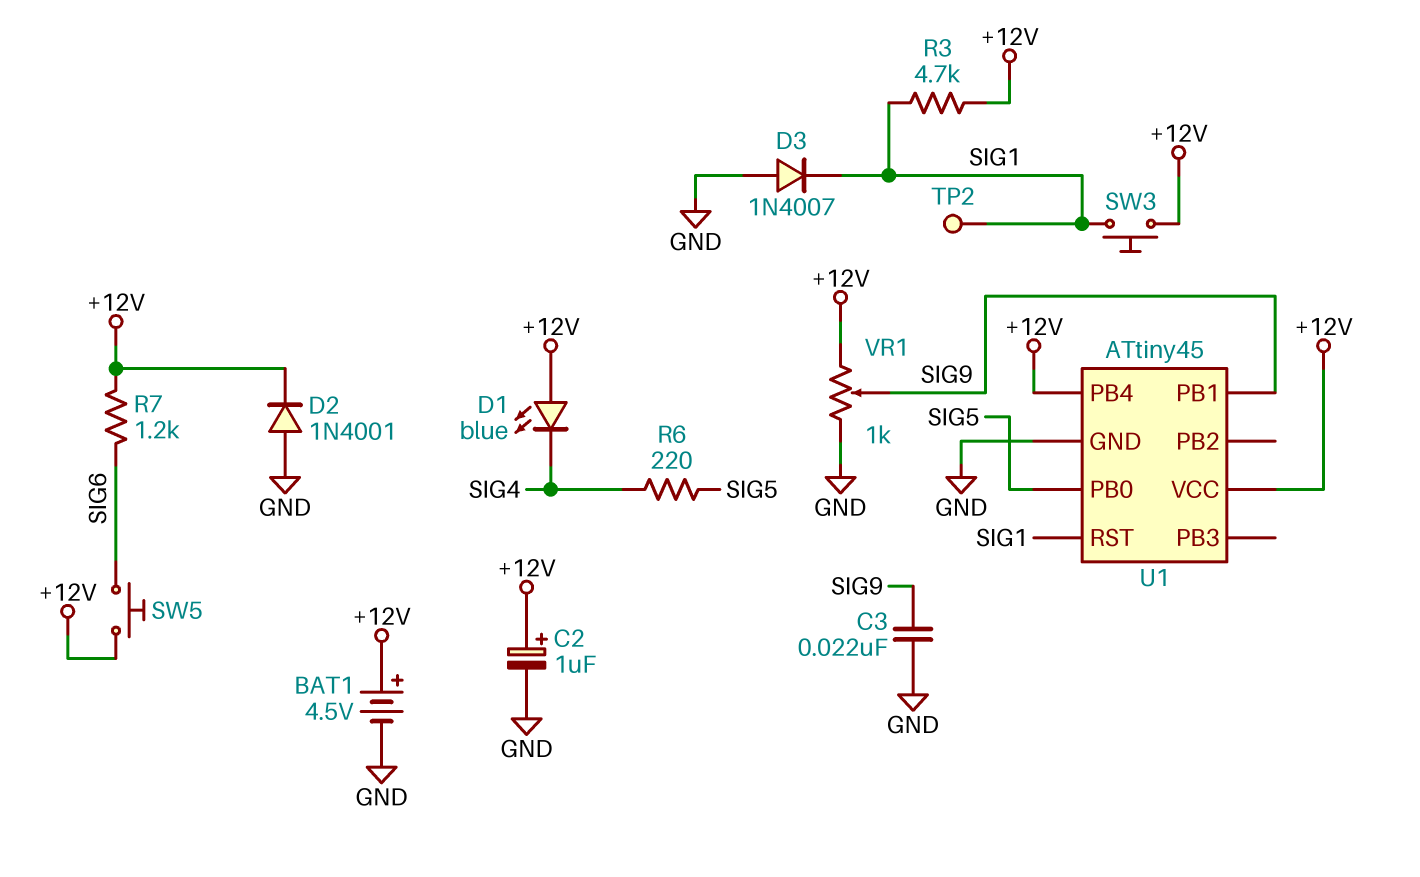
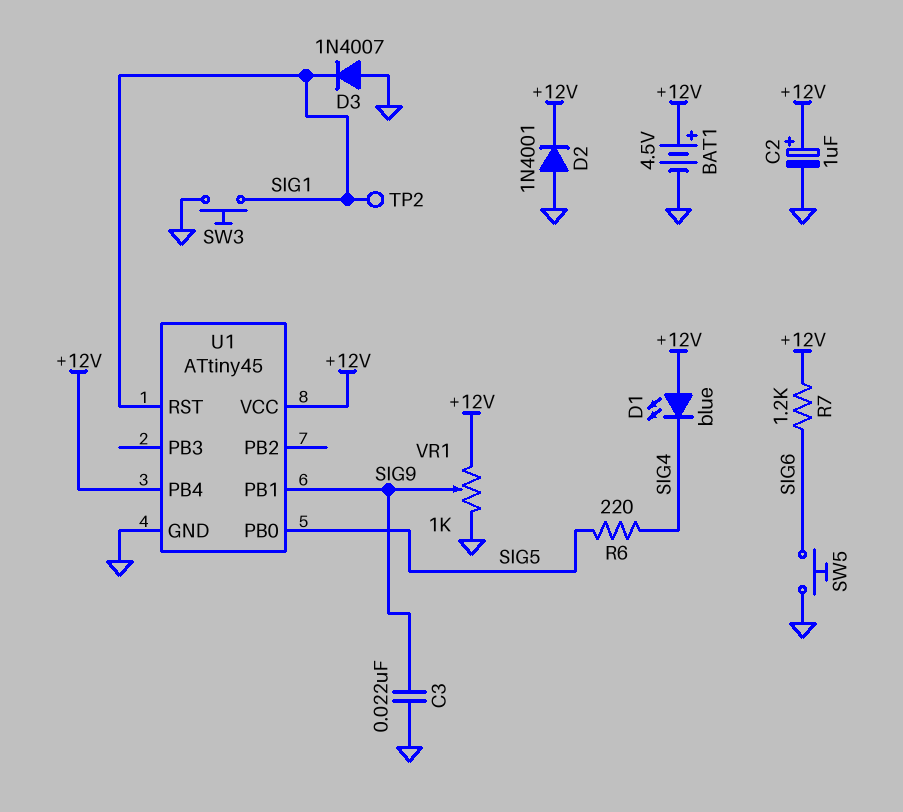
R3: 4.7k (+12V, SIG1) -> none
SW3: button (+12V, SIG1) -> button (GND, SIG1)
SW5: button (+12V, SIG6) -> button (GND, SIG6)

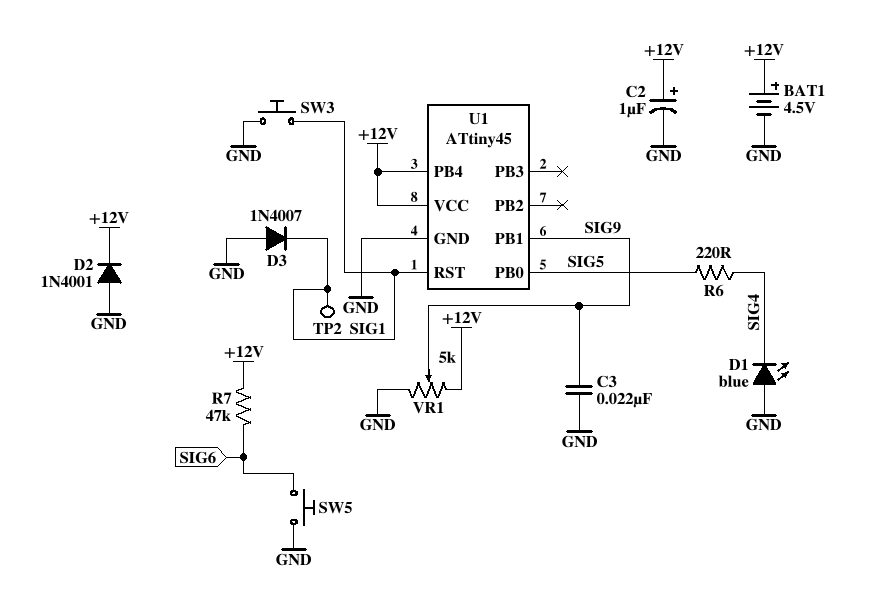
D1: LED blue (A +12V, K SIG4) -> LED blue (A GND, K SIG4)
R7: 1.2k (+12V, SIG6) -> 47k (+12V, SIG6)
VR1: 1k (+12V, GND, wiper SIG9) -> 5k (+12V, GND, wiper SIG9)

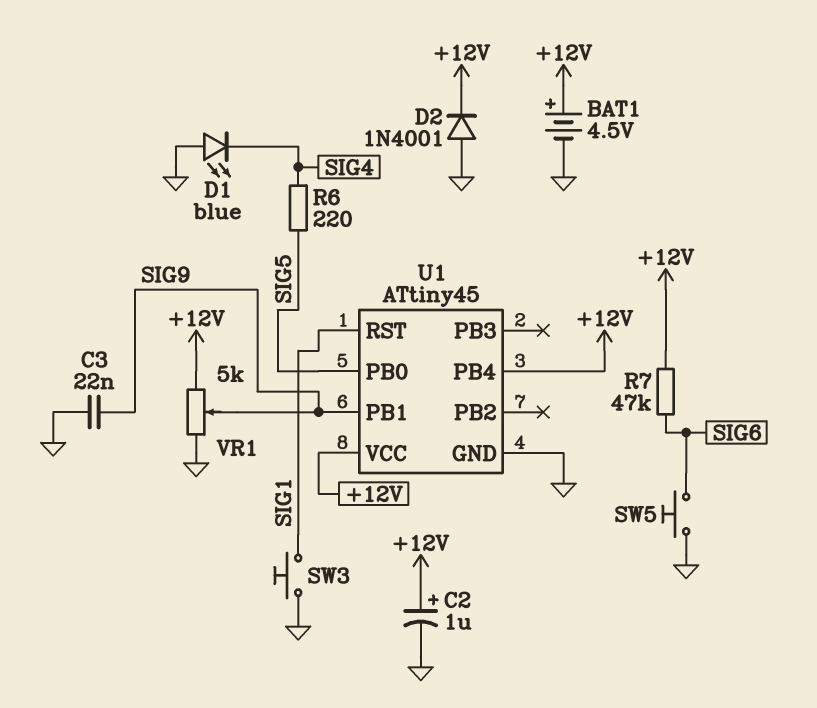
D3: diode 1N4007 (A GND, K SIG1) -> none
TP2: test point (SIG1) -> none

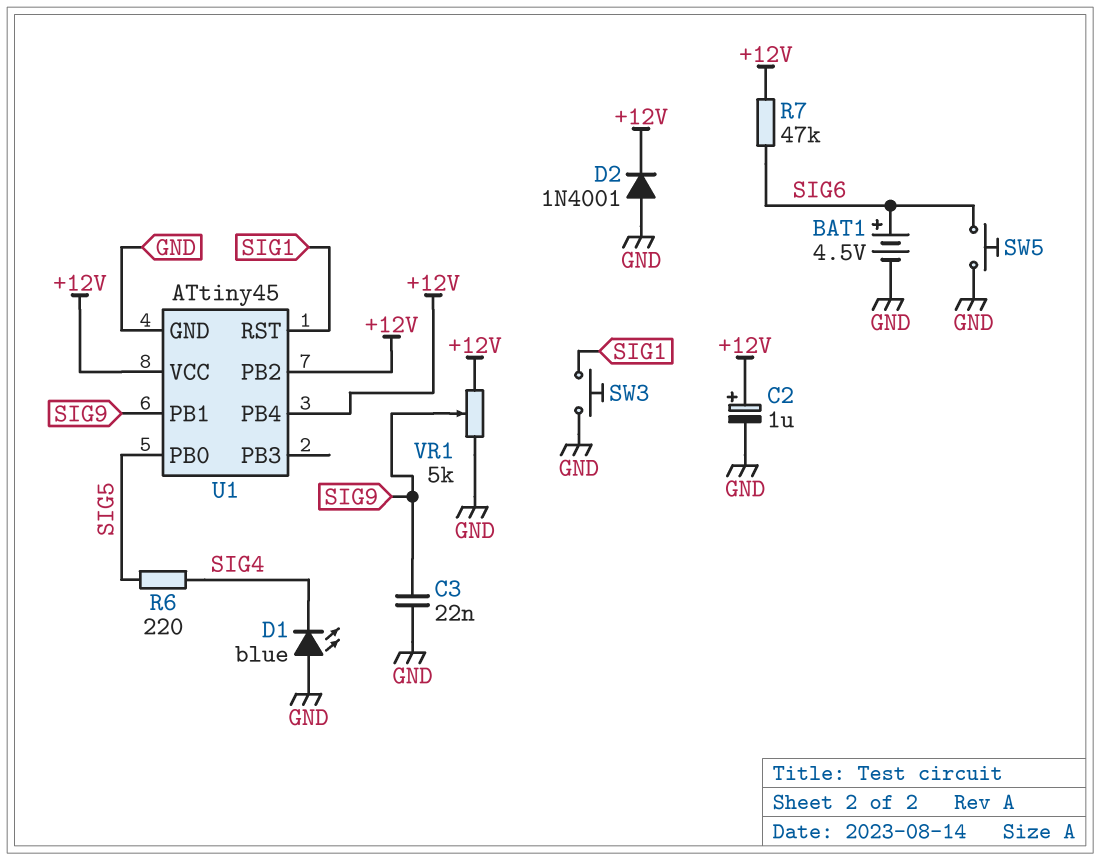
BAT1: 4.5V (plus +12V, minus GND) -> 4.5V (plus SIG6, minus GND)
U1 pin PB2: none -> +12V

